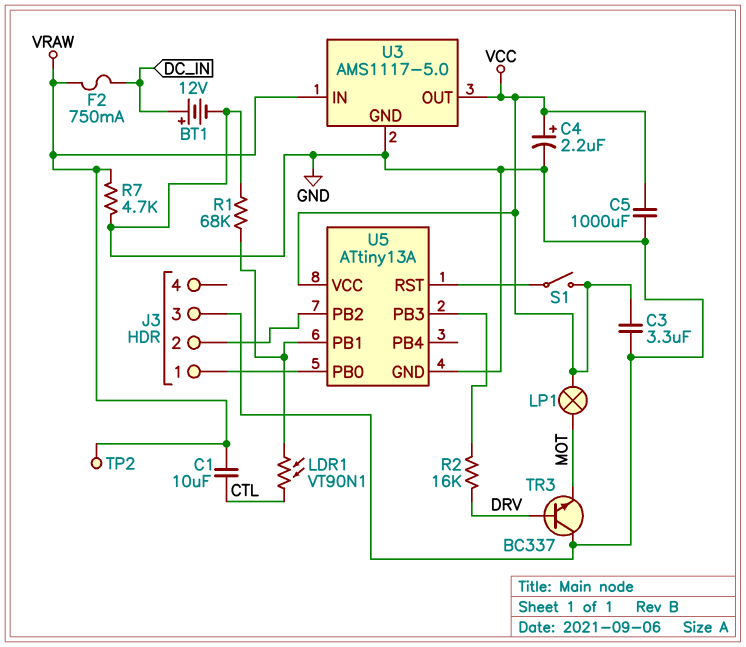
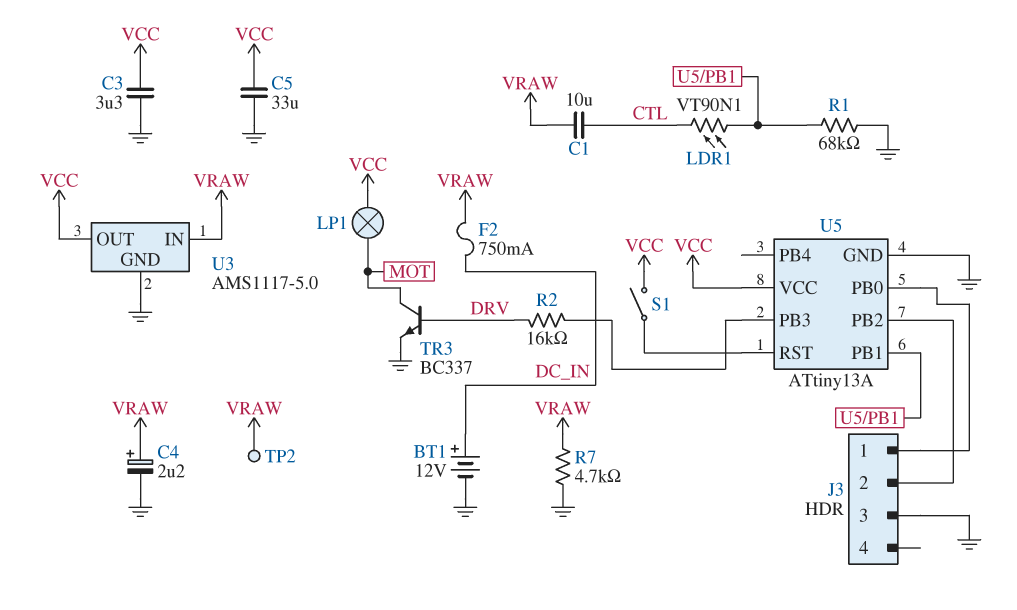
C4: 2.2uF (plus VCC, minus GND) -> 2.2uF (plus VRAW, minus GND)
C5: 1000uF (GND, VCC) -> 33uF (GND, VCC)
TR3: NPN BC337 (B DRV, C GND, E MOT) -> NPN BC337 (B DRV, C MOT, E GND)

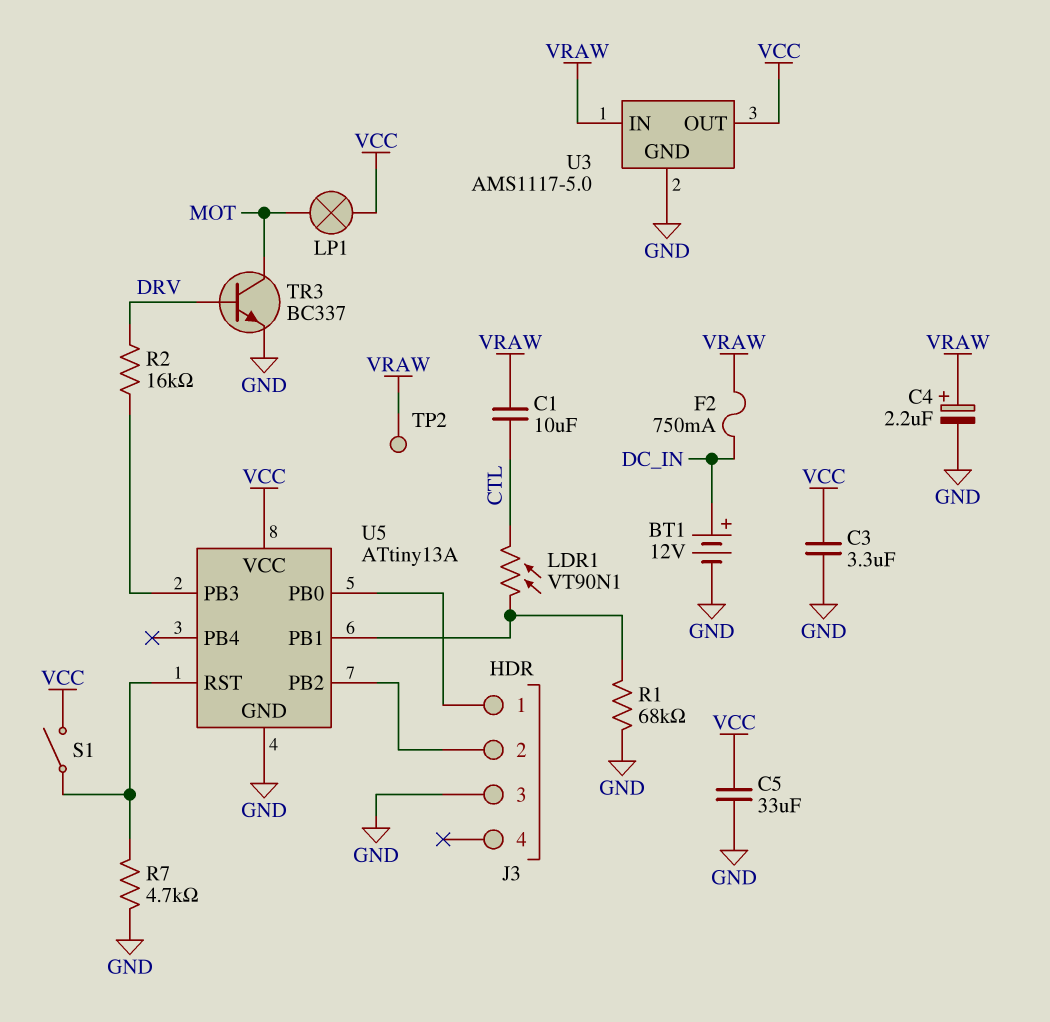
R7: 4.7k (GND, VRAW) -> 4.7k (GND, U5/RST)

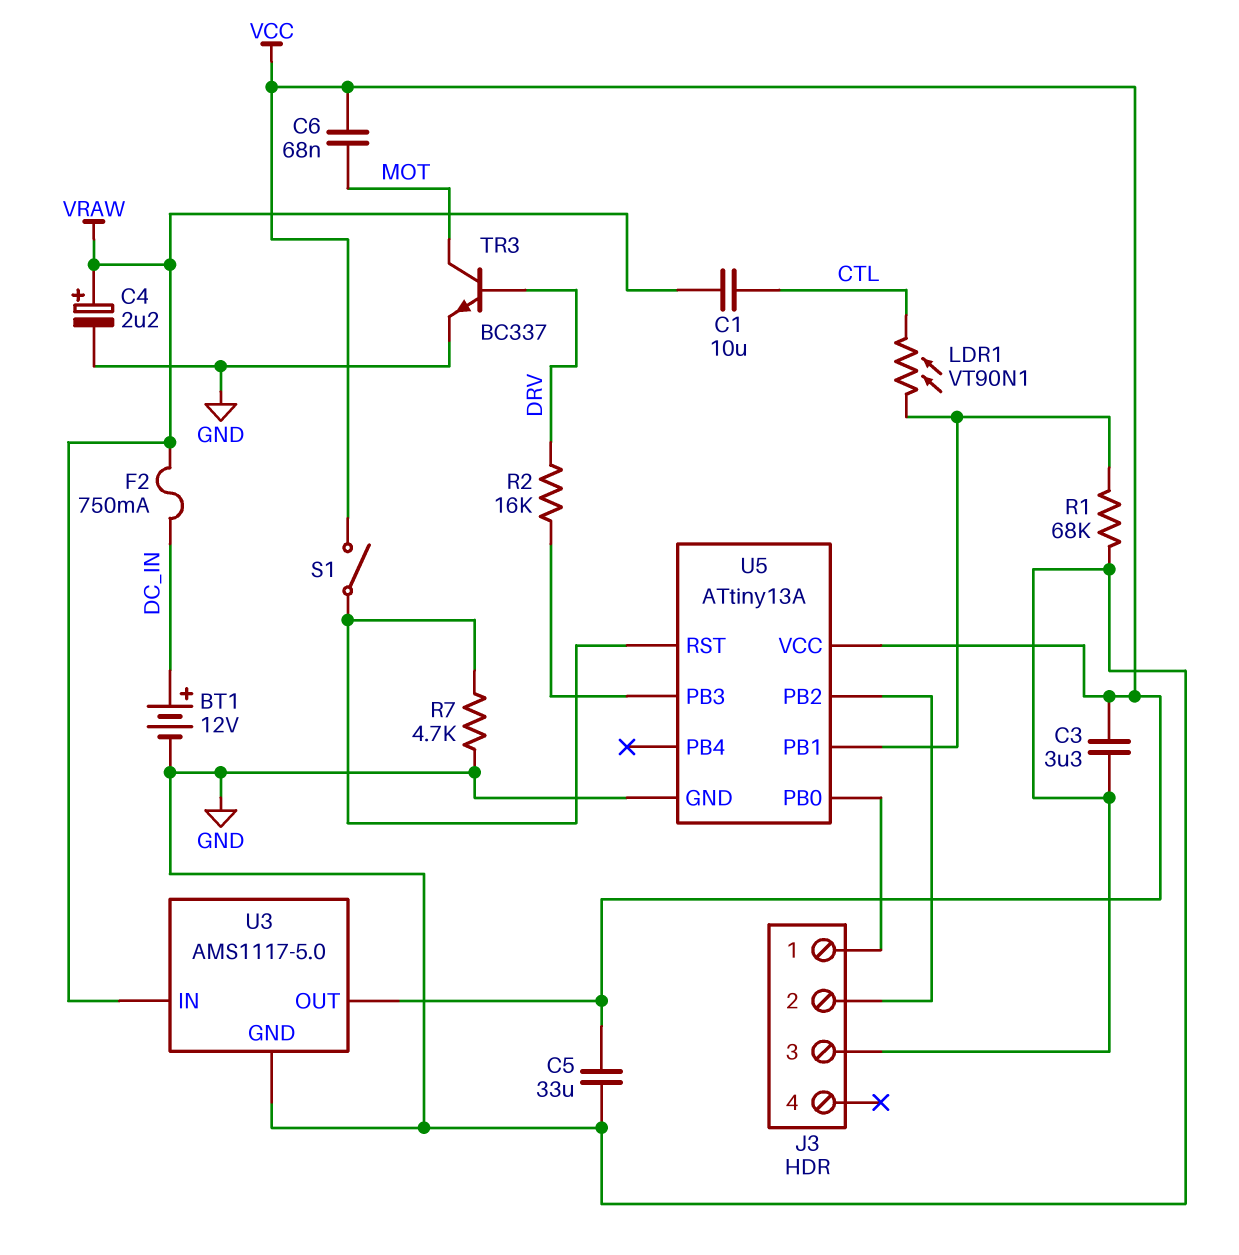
C6: none -> 68nF (MOT, VCC)
LP1: lamp (MOT, VCC) -> none
TP2: test point (VRAW) -> none

